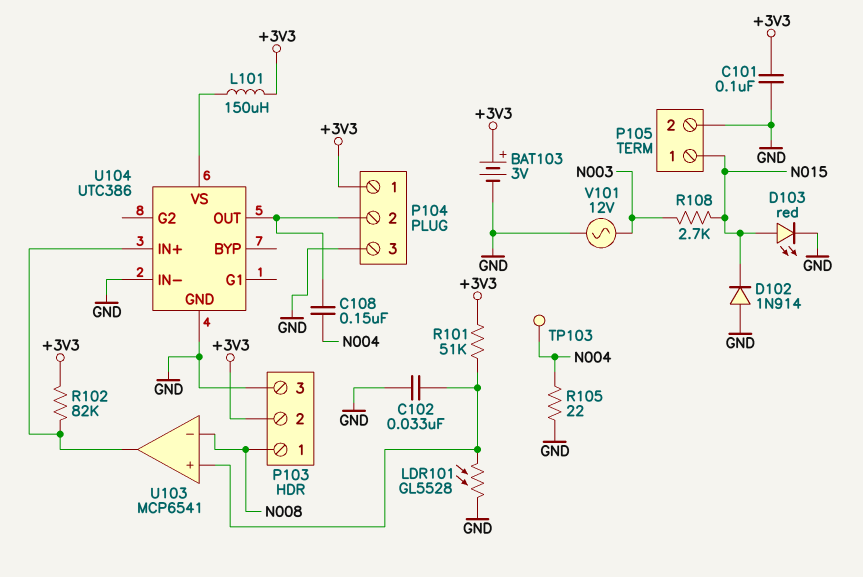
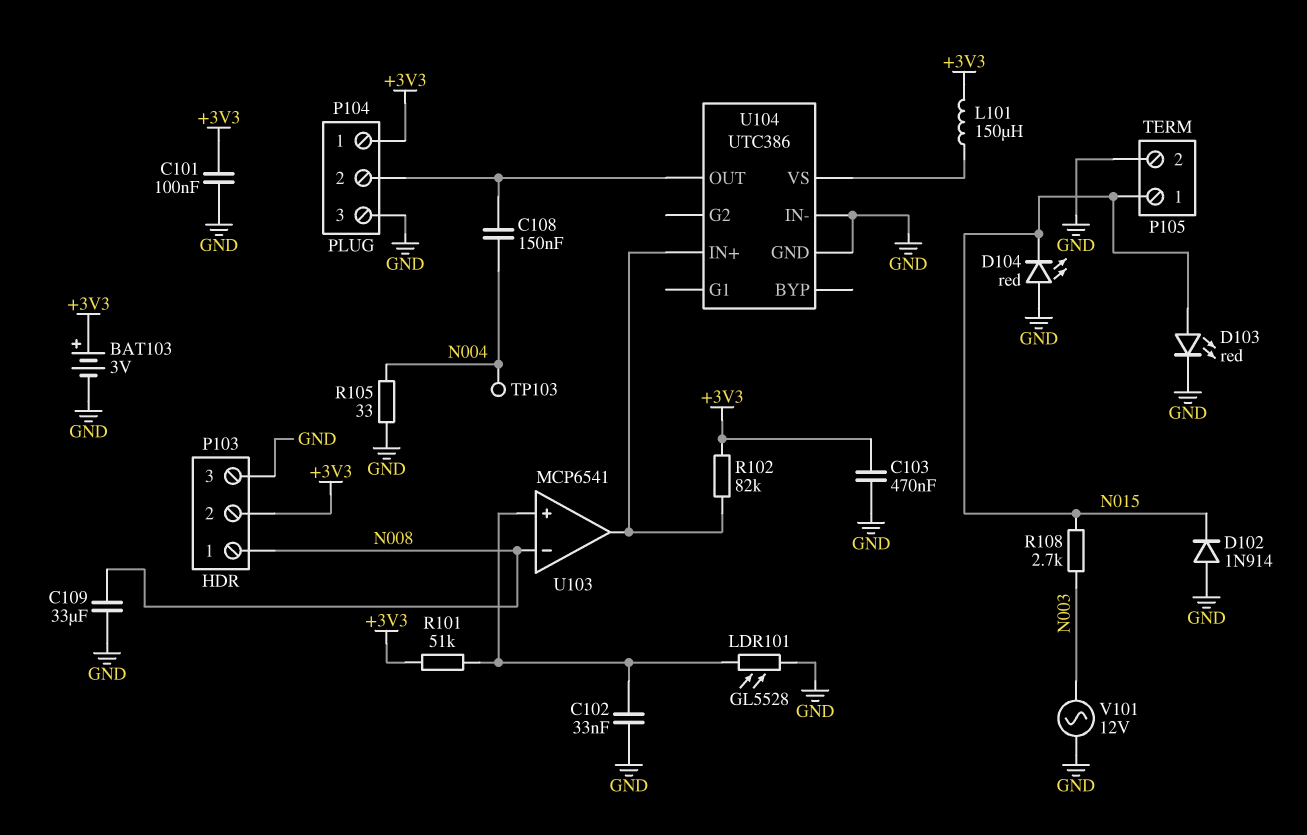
C103: none -> 470nF (+3V3, GND)
C109: none -> 33uF (GND, N008)
D104: none -> LED red (A GND, K N015)
R105: 22 (GND, N004) -> 33 (GND, N004)

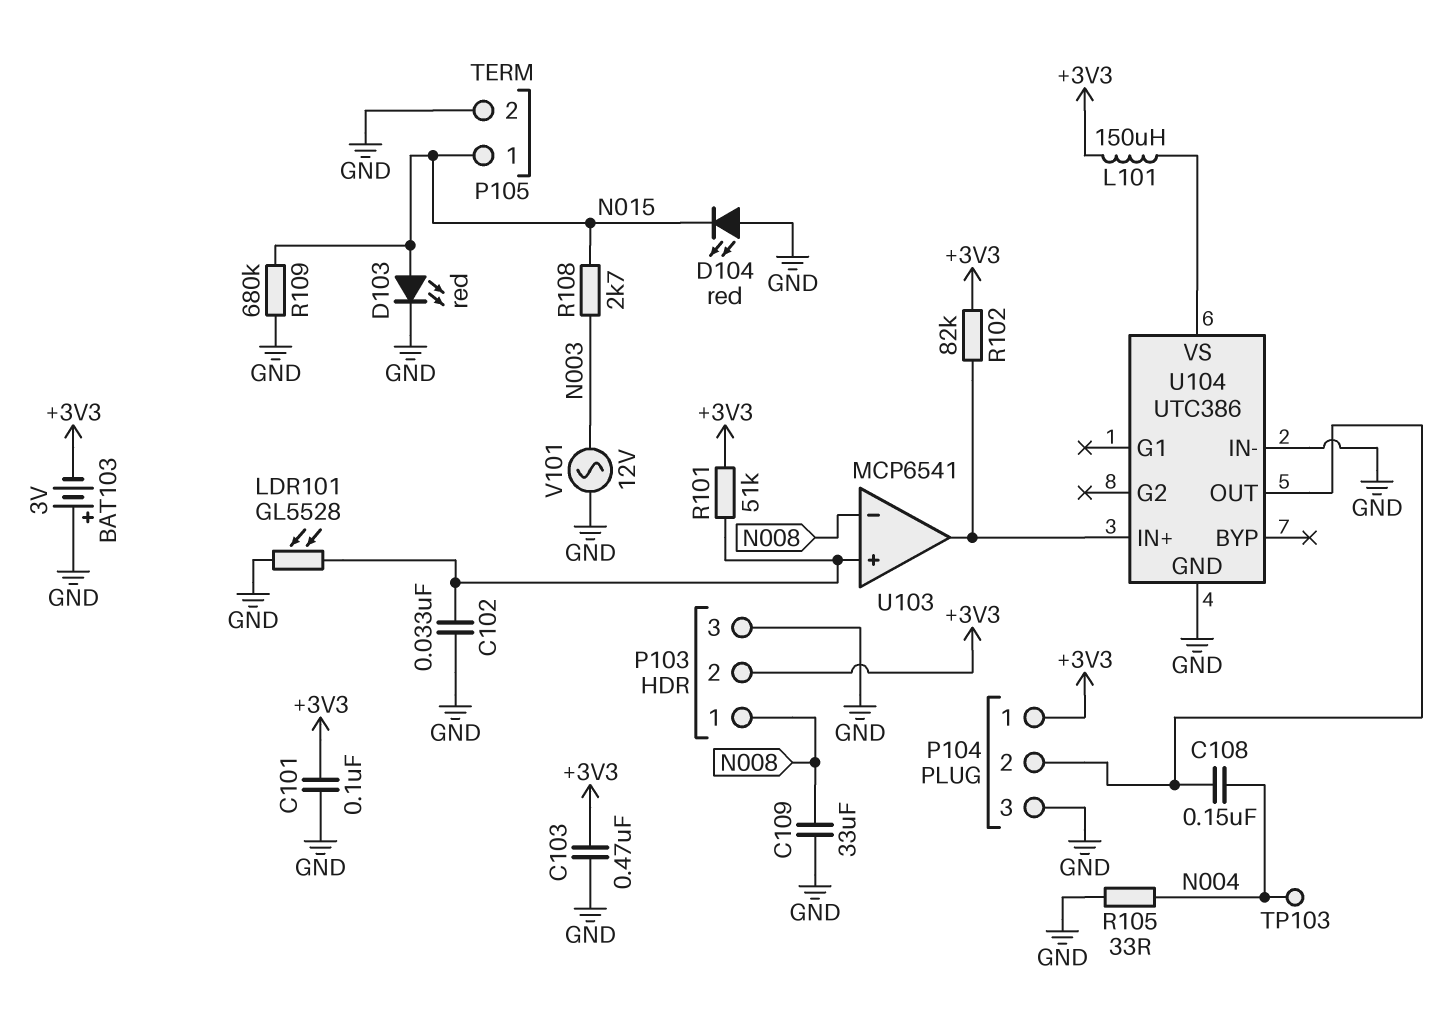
BAT103: 3V (plus +3V3, minus GND) -> 3V (plus GND, minus +3V3)
D102: diode 1N914 (A GND, K N015) -> none
R109: none -> 680k (GND, N015)

